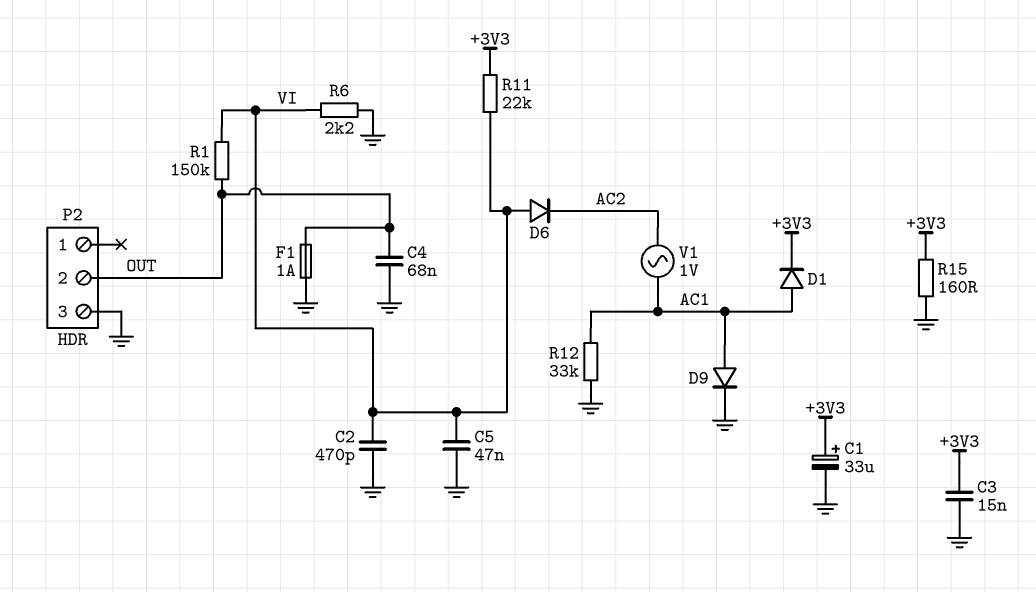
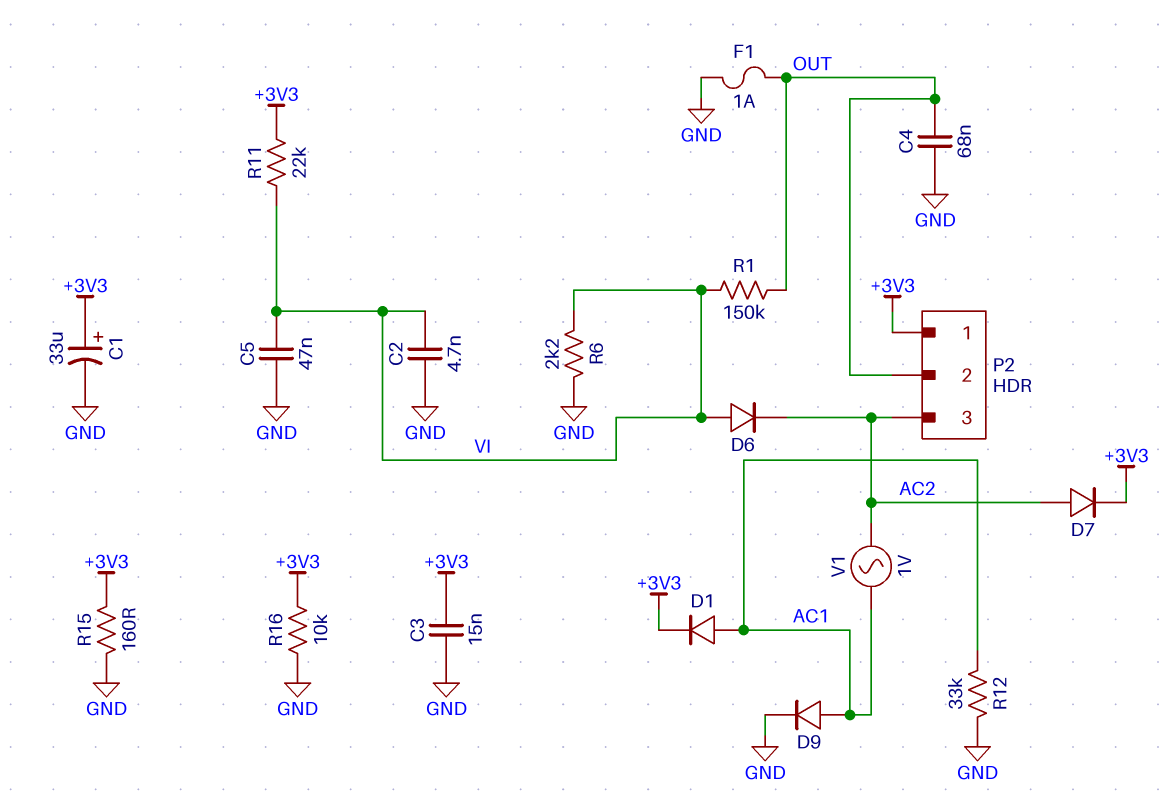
C2: 470pF (GND, VI) -> 4.7nF (GND, VI)
D7: none -> diode (A AC2, K +3V3)
P2 pin 1: none -> +3V3
P2 pin 3: GND -> AC2
R16: none -> 10k (+3V3, GND)

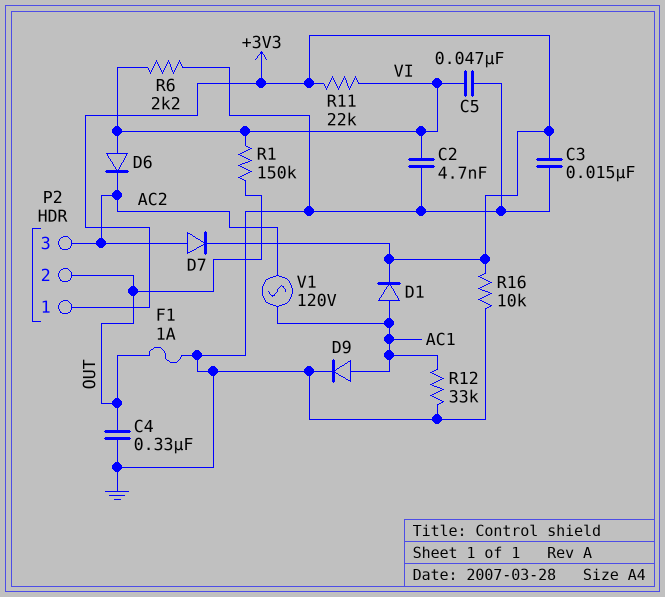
C1: 33uF (plus +3V3, minus GND) -> none
C4: 68nF (GND, OUT) -> 330nF (GND, OUT)
R15: 160 (+3V3, GND) -> none
V1: AC 1V (AC1, AC2) -> AC 120V (AC1, AC2)

